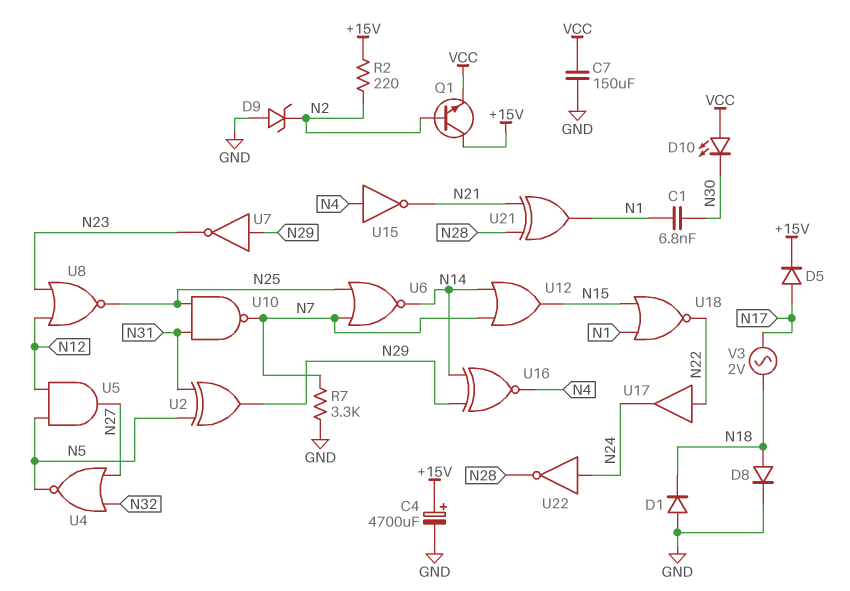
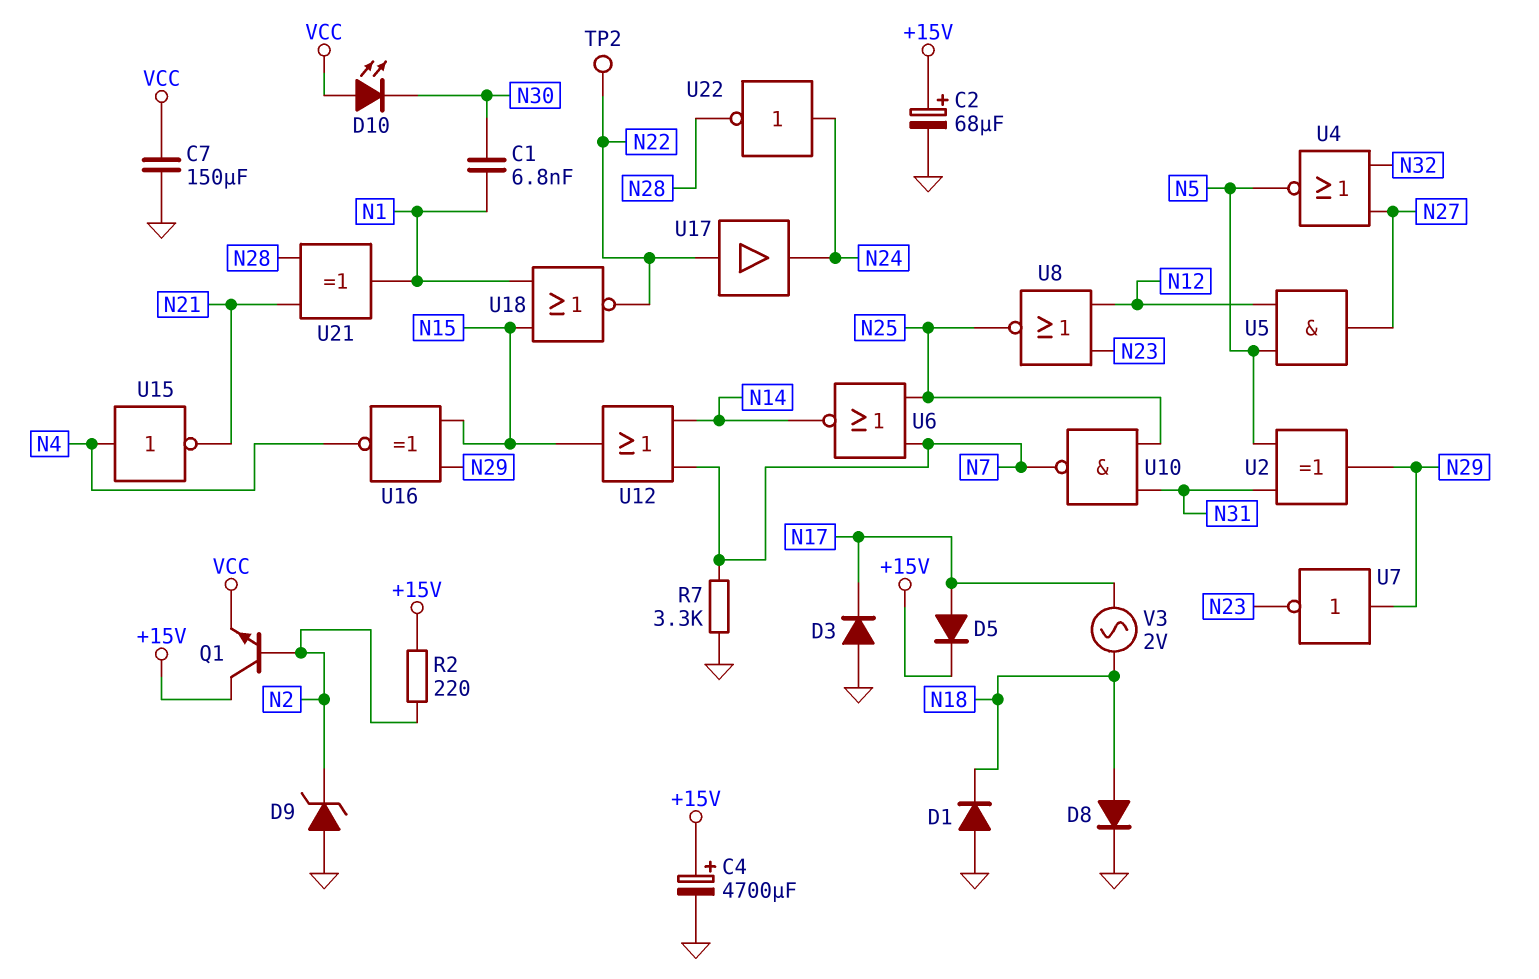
C2: none -> 68uF (plus +15V, minus GND)
D3: none -> diode (A GND, K N17)
TP2: none -> test point (N22)
U16: XNOR (in N14, in N29, out N4) -> XNOR (in N15, in N29, out N4)

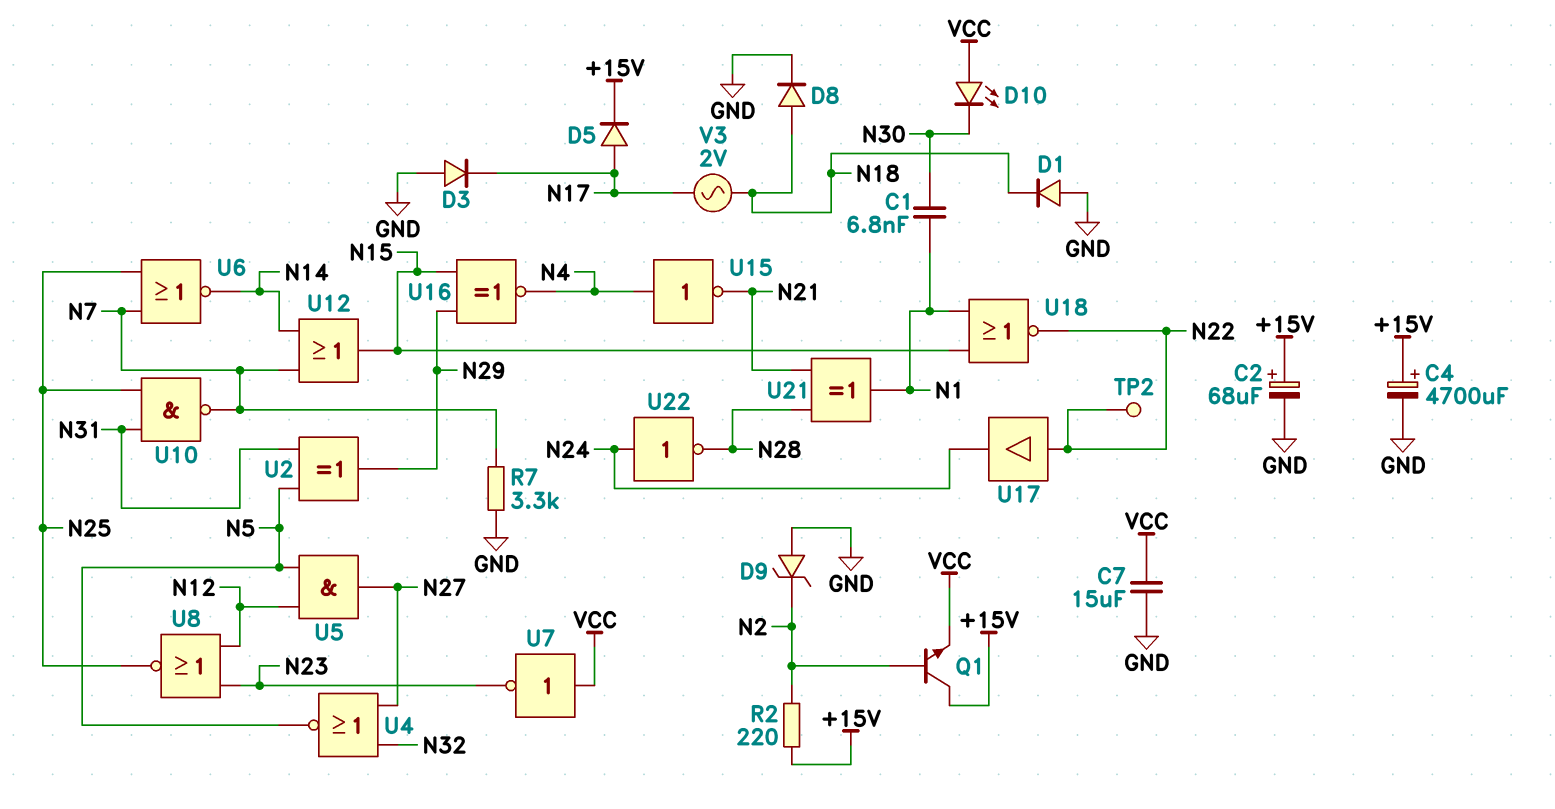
C7: 150uF (GND, VCC) -> 15uF (GND, VCC)
U7: NOT (in N29, out N23) -> NOT (in VCC, out N23)

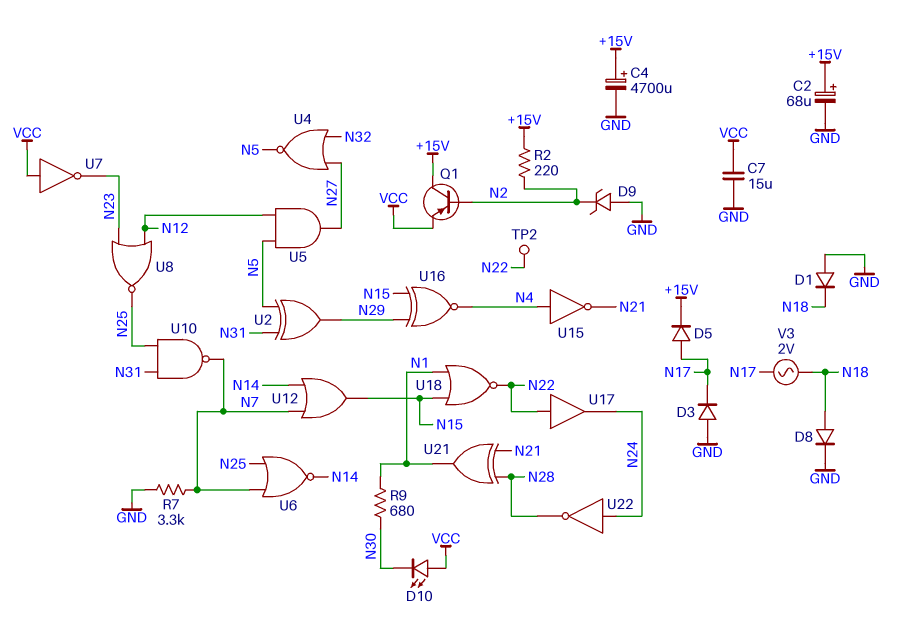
C1: 6.8nF (N1, N30) -> none
Q1: NPN (B N2, C +15V, E VCC) -> PNP (B N2, C +15V, E VCC)
R9: none -> 680 (N1, N30)

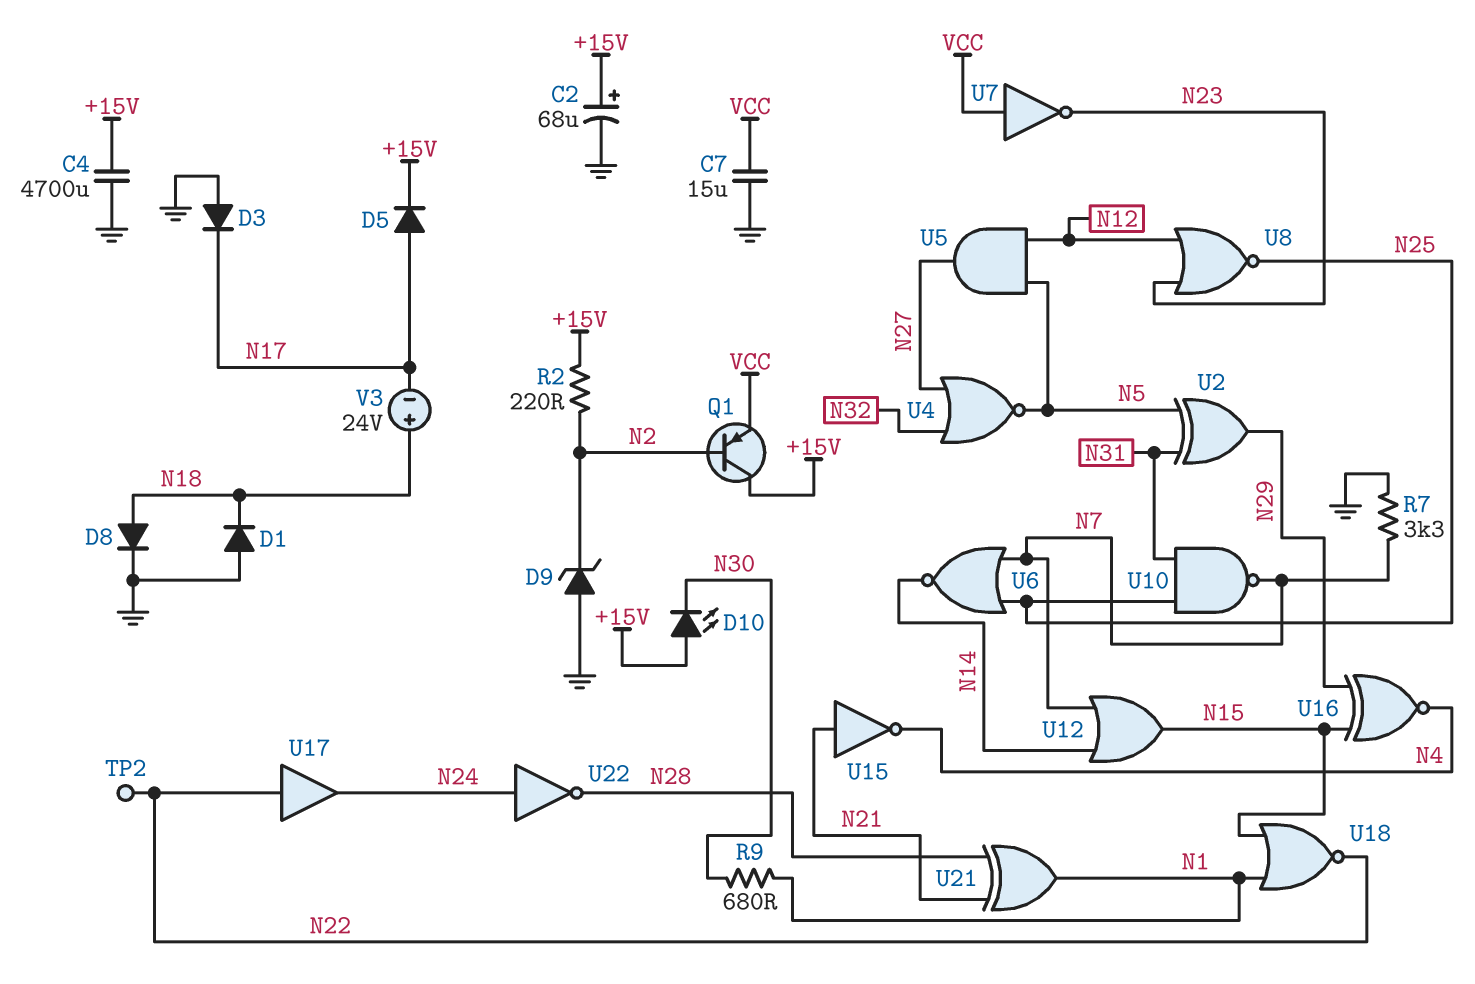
C4: 4700uF (plus +15V, minus GND) -> 4700uF (+15V, GND)
D10: LED (A VCC, K N30) -> LED (A +15V, K N30)
U15: NOT (in N4, out N21) -> NOT (in N21, out N4)
V3: AC 2V (N17, N18) -> 24V (plus N18, minus N17)

